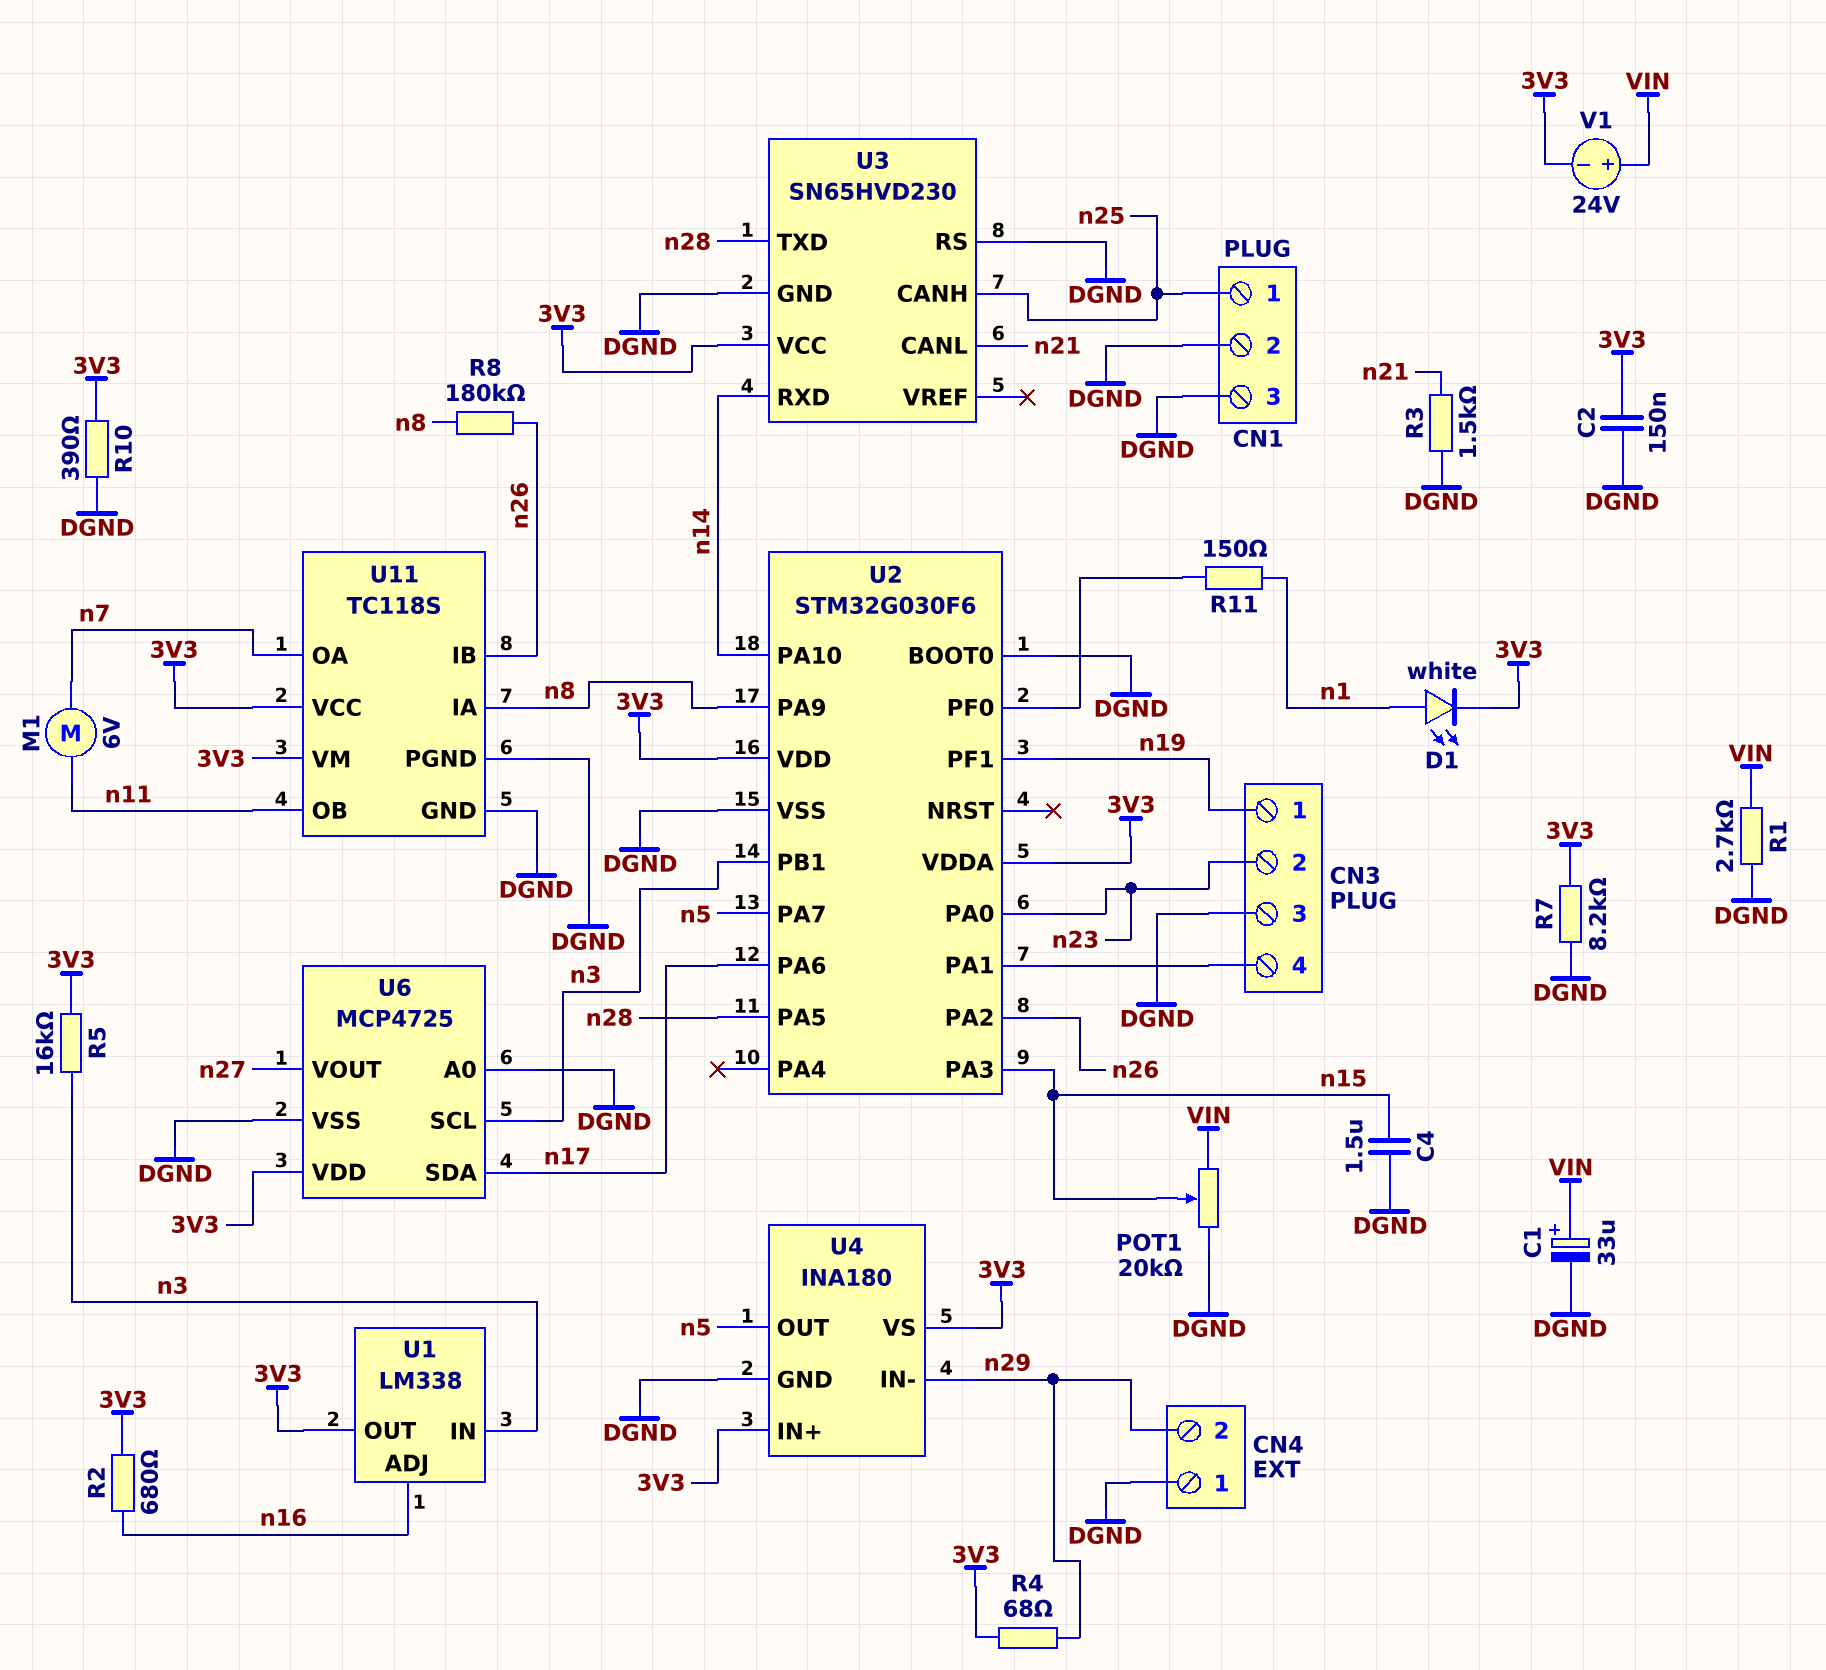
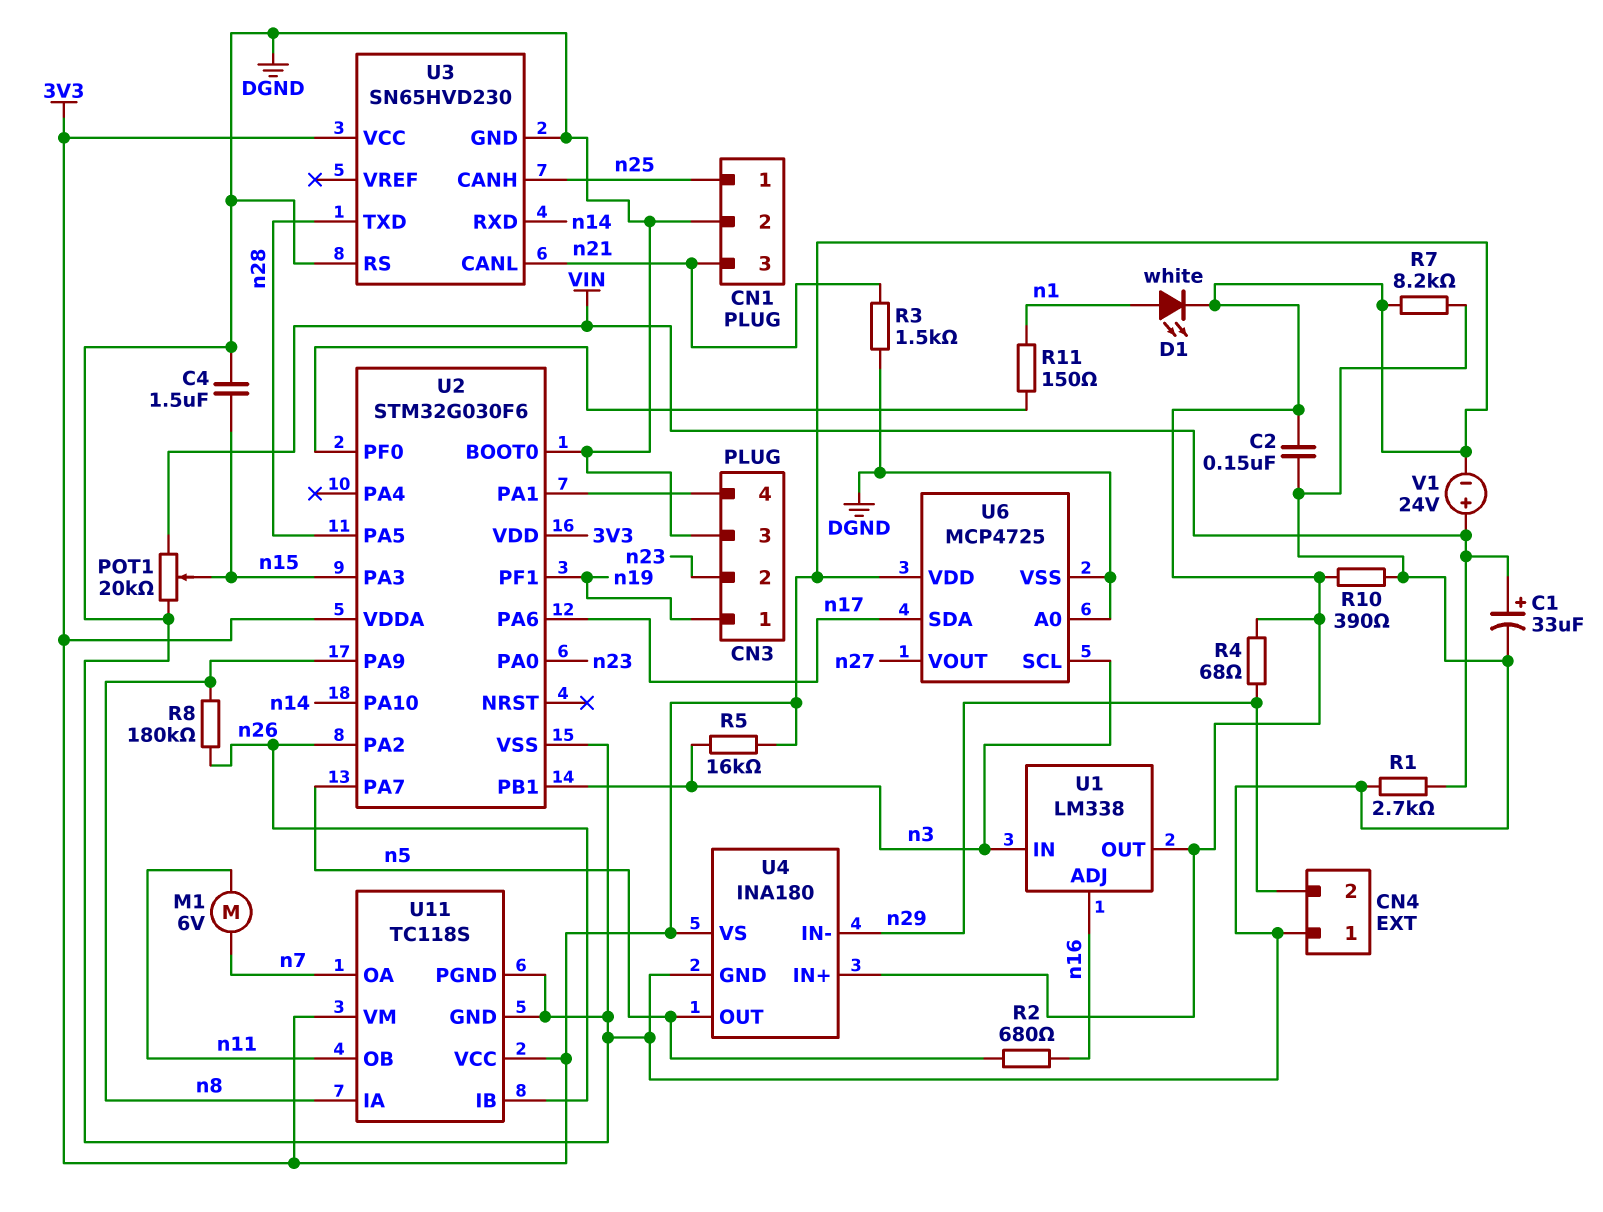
CN1 pin 3: DGND -> n21
R2: 680 (3V3, n16) -> 680 (n5, n16)

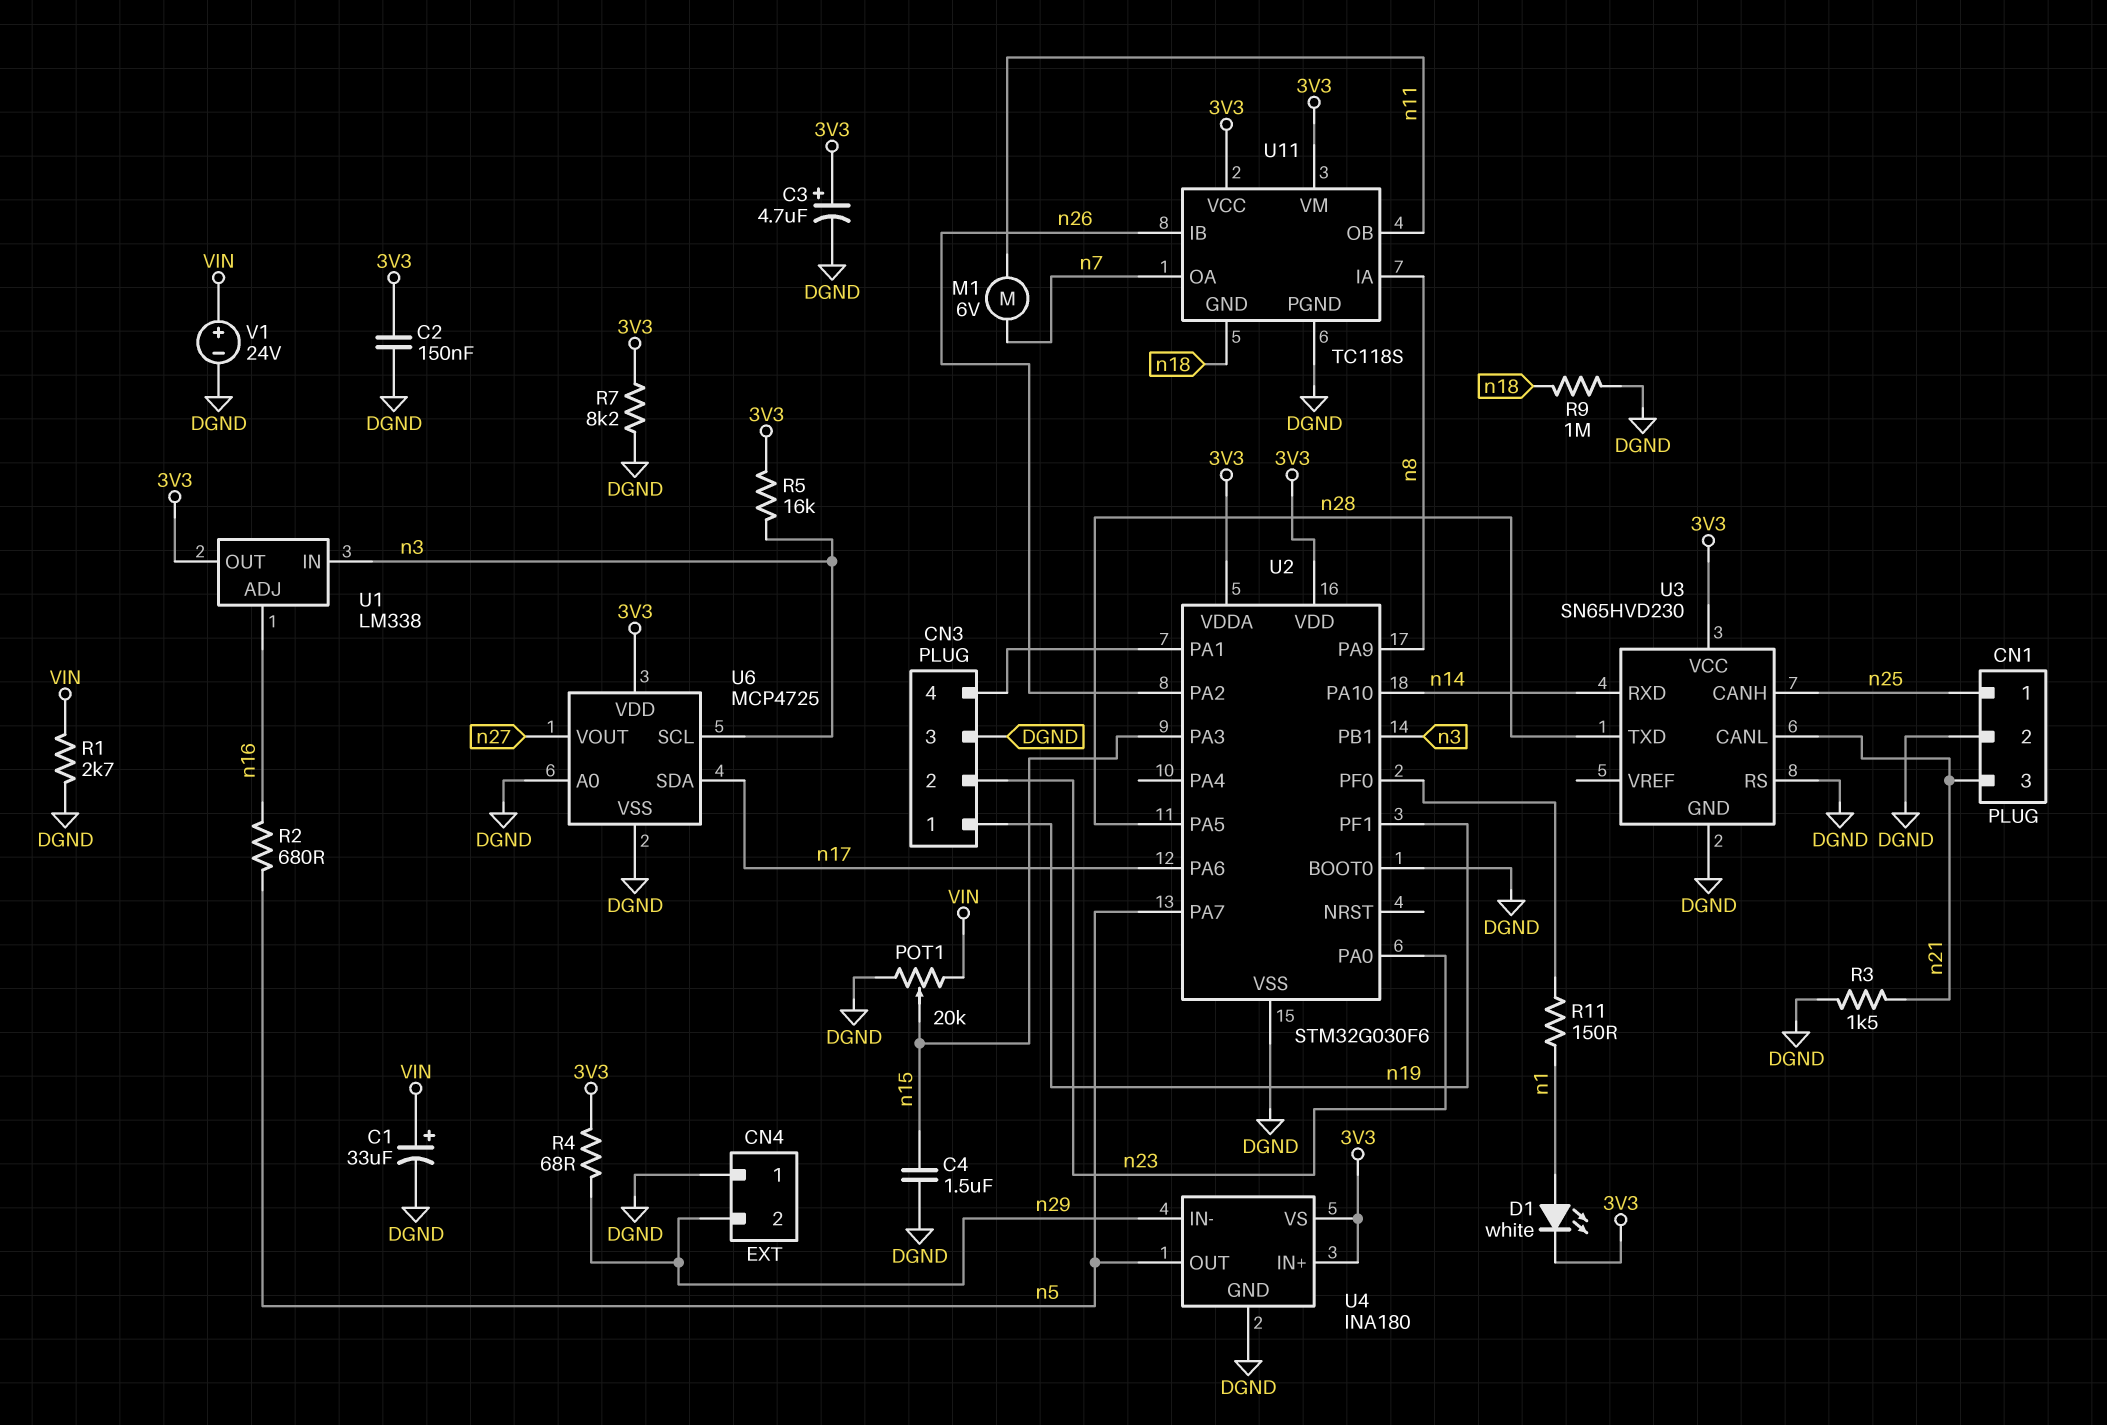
C3: none -> 4.7uF (plus 3V3, minus DGND)
R8: 180k (n8, n26) -> none
R9: none -> 1M (DGND, n18)
R10: 390 (3V3, DGND) -> none
U11 pin GND: DGND -> n18
V1: 24V (plus VIN, minus 3V3) -> 24V (plus VIN, minus DGND)

